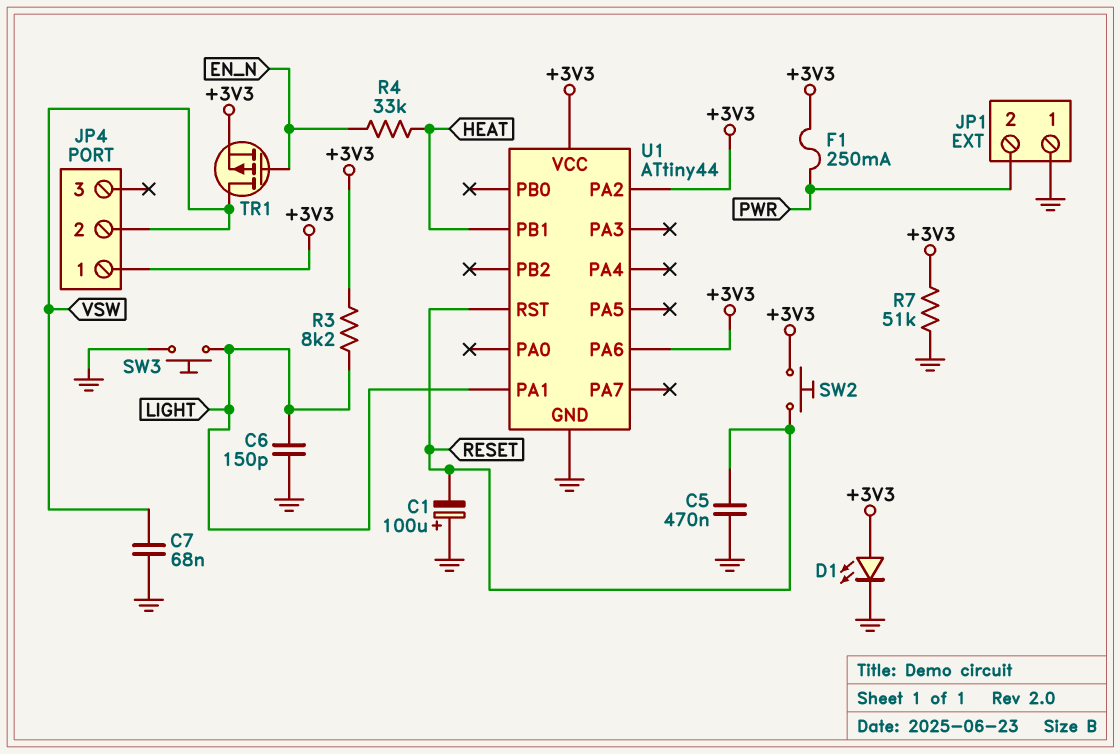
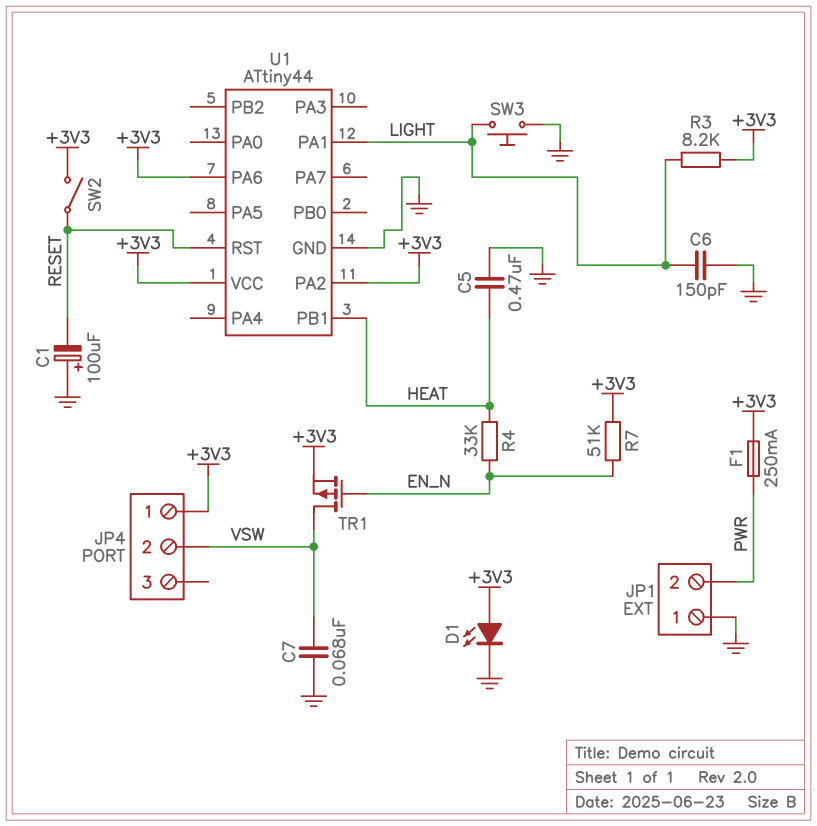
C5: 470nF (GND, RESET) -> 470nF (GND, HEAT)
R7: 51k (+3V3, GND) -> 51k (+3V3, EN_N)
SW2: button (+3V3, RESET) -> switch (+3V3, RESET)

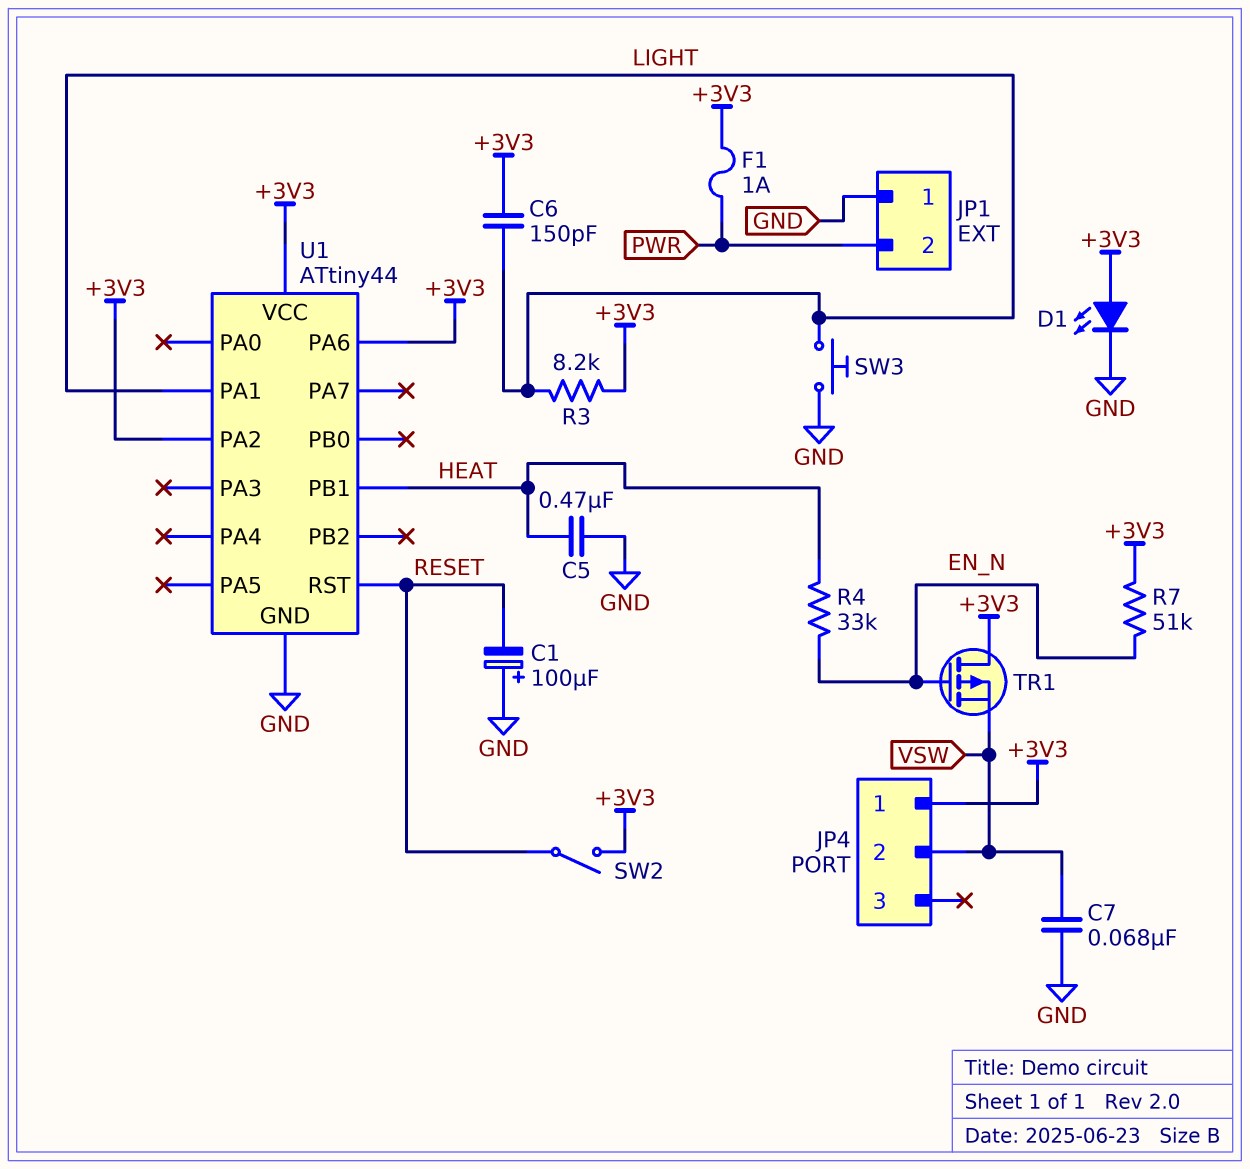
C6: 150pF (GND, LIGHT) -> 150pF (+3V3, LIGHT)
F1: 250mA (+3V3, PWR) -> 1A (+3V3, PWR)
TR1: PMOS (G EN_N, D VSW, S +3V3) -> PMOS (G EN_N, D +3V3, S VSW)

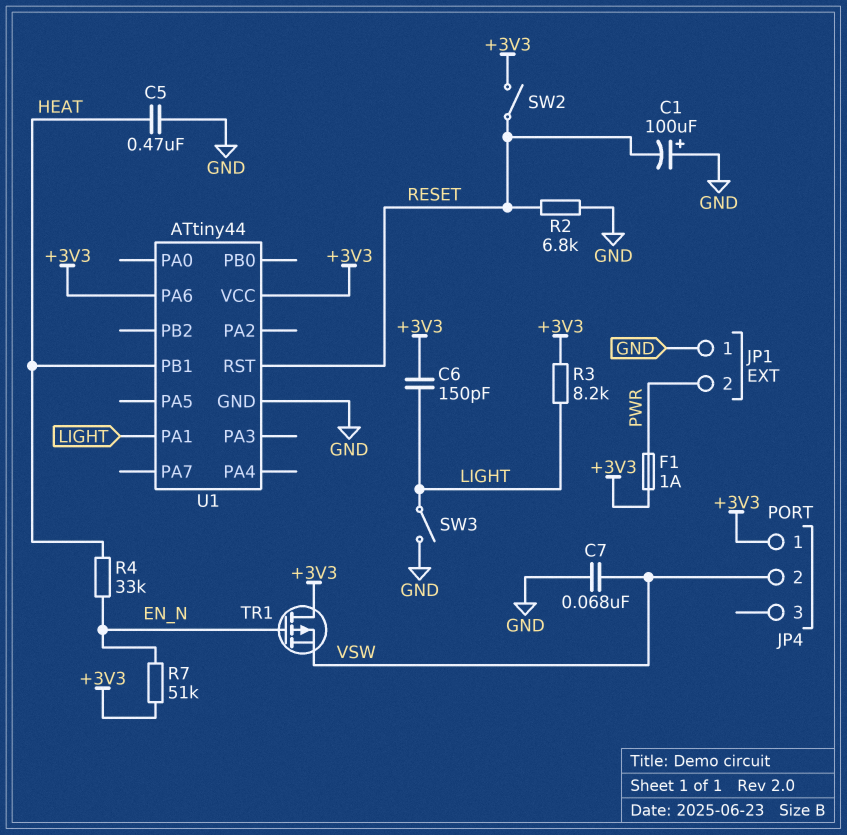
D1: LED (A +3V3, K GND) -> none
R2: none -> 6.8k (GND, RESET)
SW3: button (GND, LIGHT) -> switch (GND, LIGHT)
U1 pin PA2: +3V3 -> none

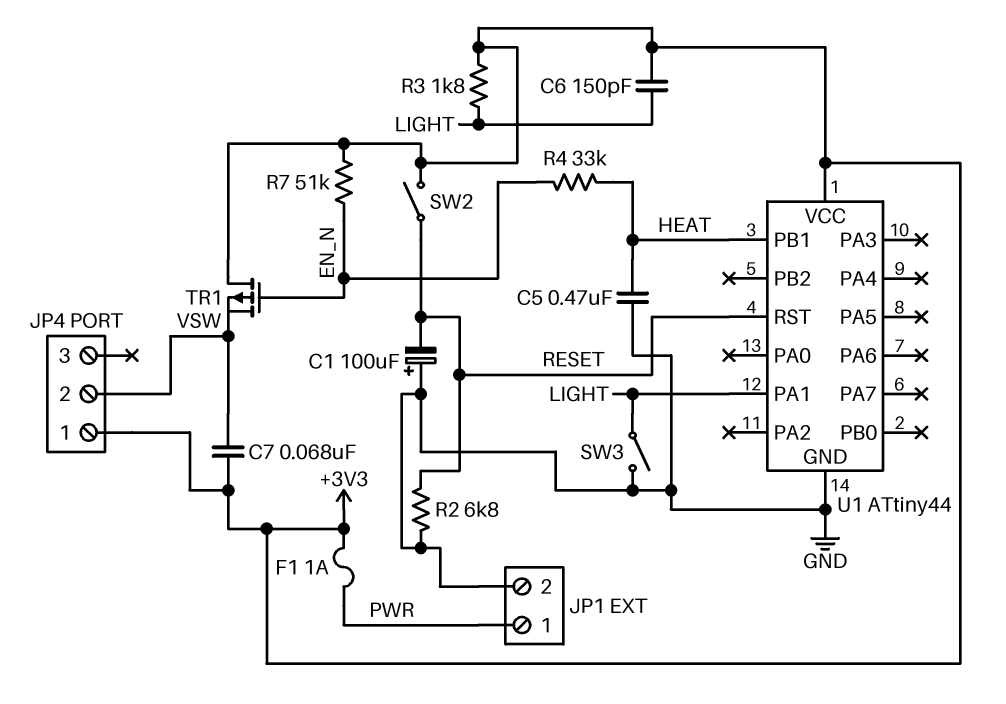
C7: 68nF (GND, VSW) -> 68nF (+3V3, VSW)
JP1 pin 1: GND -> PWR
JP1 pin 2: PWR -> GND
R3: 8.2k (+3V3, LIGHT) -> 1.8k (+3V3, LIGHT)
U1 pin PA6: +3V3 -> none

